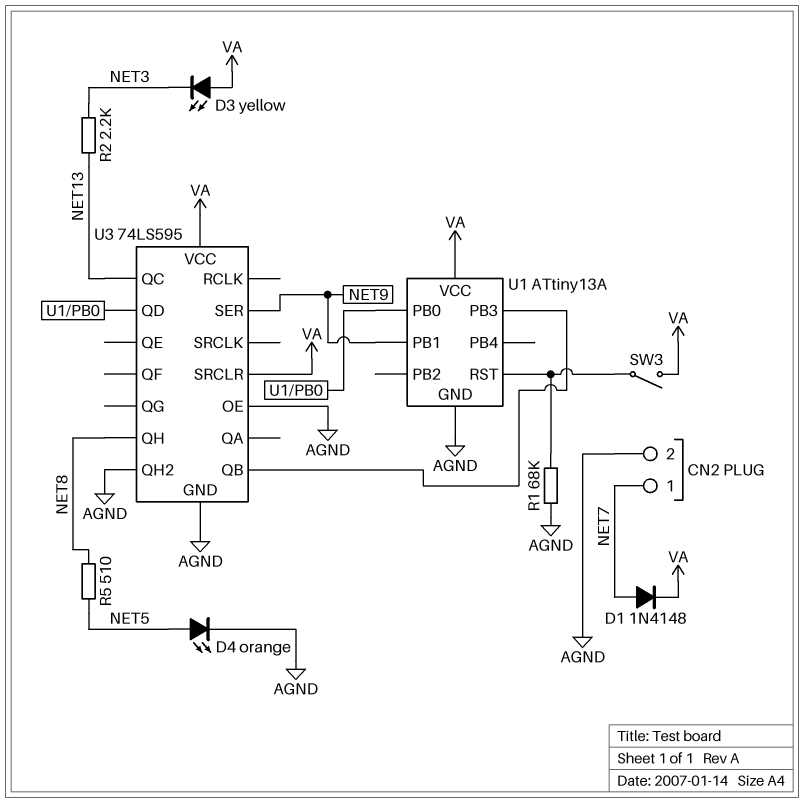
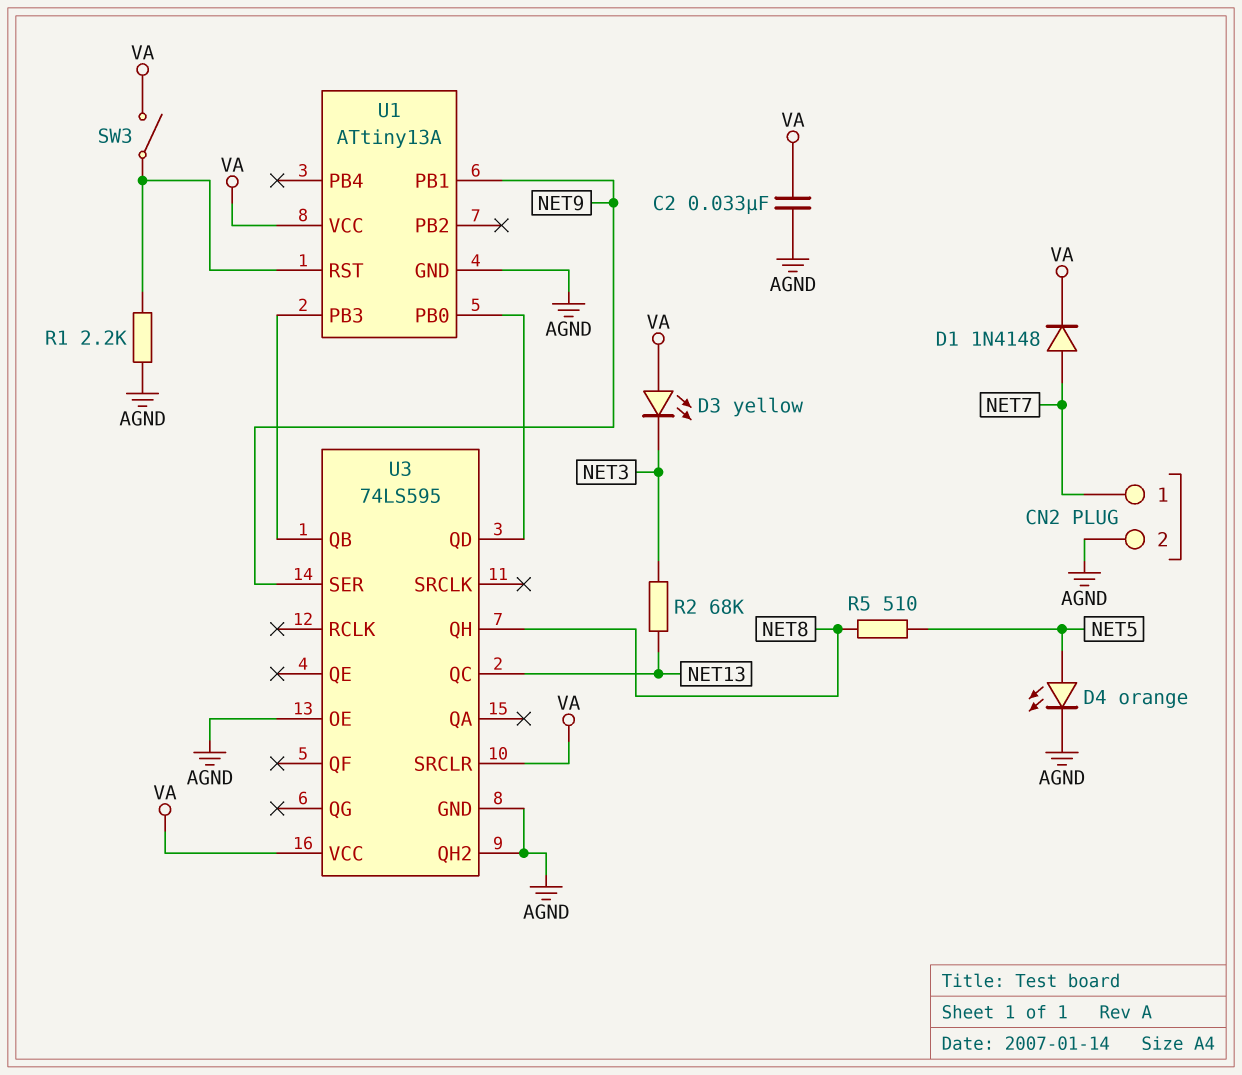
C2: none -> 33nF (AGND, VA)
R1: 68k (AGND, U1/RST) -> 2.2k (AGND, U1/RST)
R2: 2.2k (NET3, NET13) -> 68k (NET3, NET13)

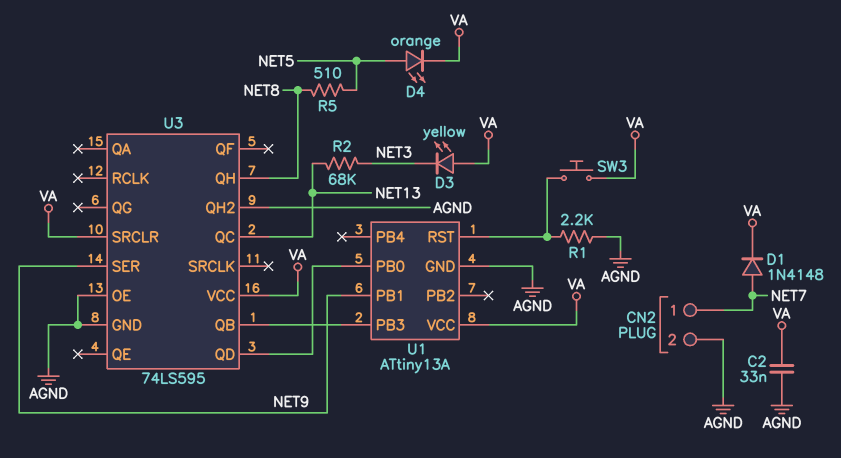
D4: LED orange (A NET5, K AGND) -> LED orange (A NET5, K VA)
SW3: switch (U1/RST, VA) -> button (U1/RST, VA)

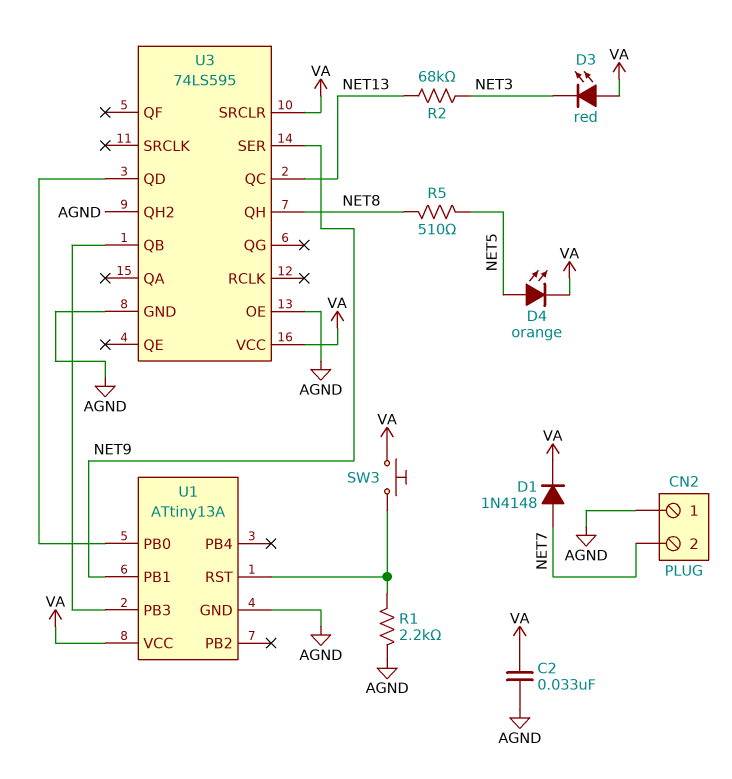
CN2 pin 1: NET7 -> AGND
CN2 pin 2: AGND -> NET7
D3: LED yellow (A VA, K NET3) -> LED red (A VA, K NET3)

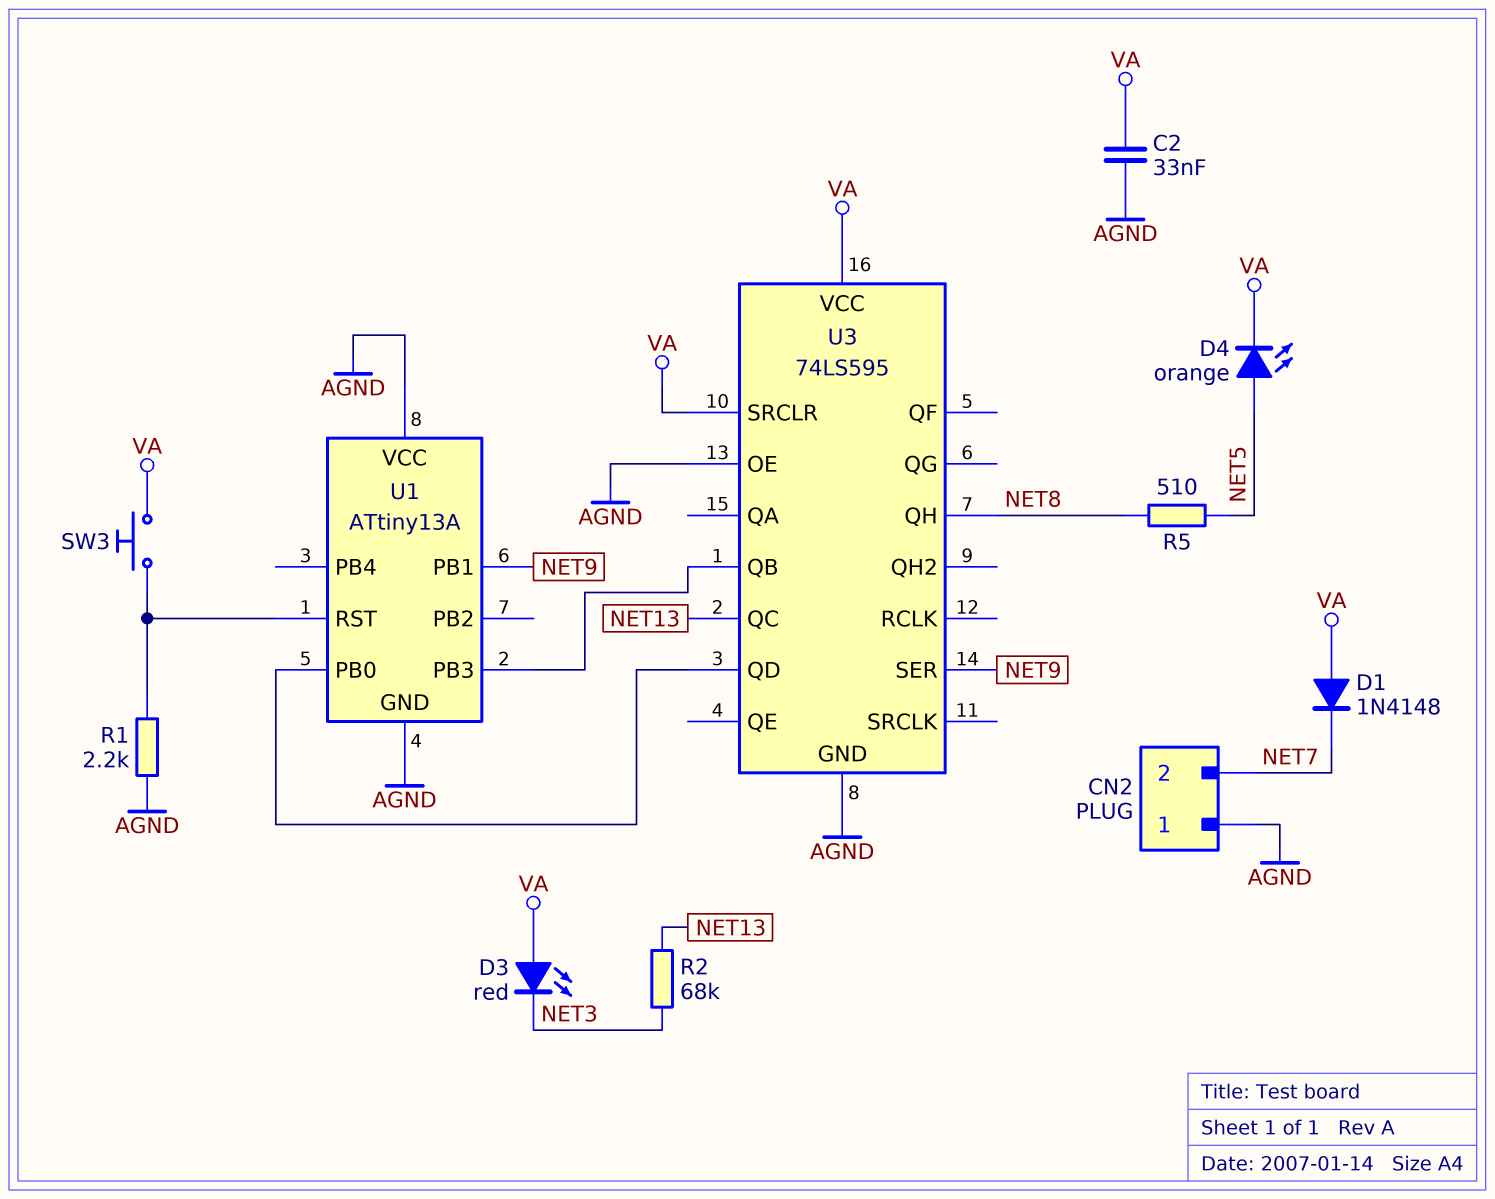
D1: diode 1N4148 (A NET7, K VA) -> diode 1N4148 (A VA, K NET7)
U1 pin VCC: VA -> AGND
U3 pin QH2: AGND -> none

